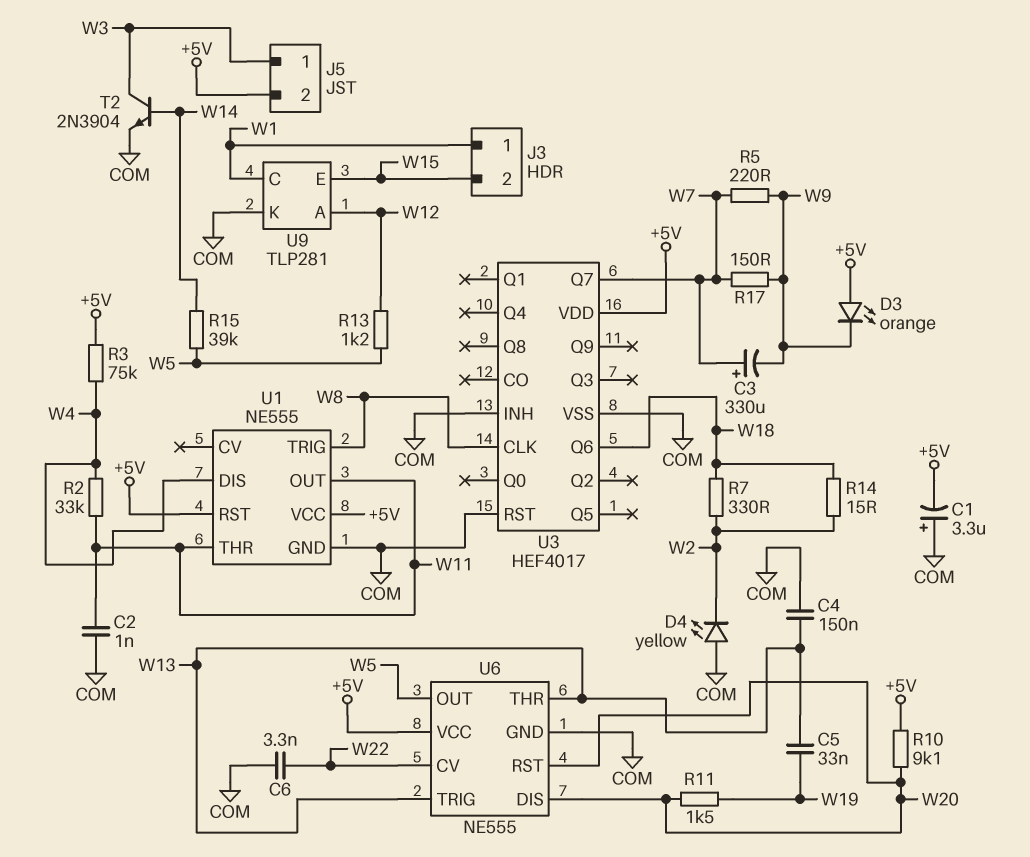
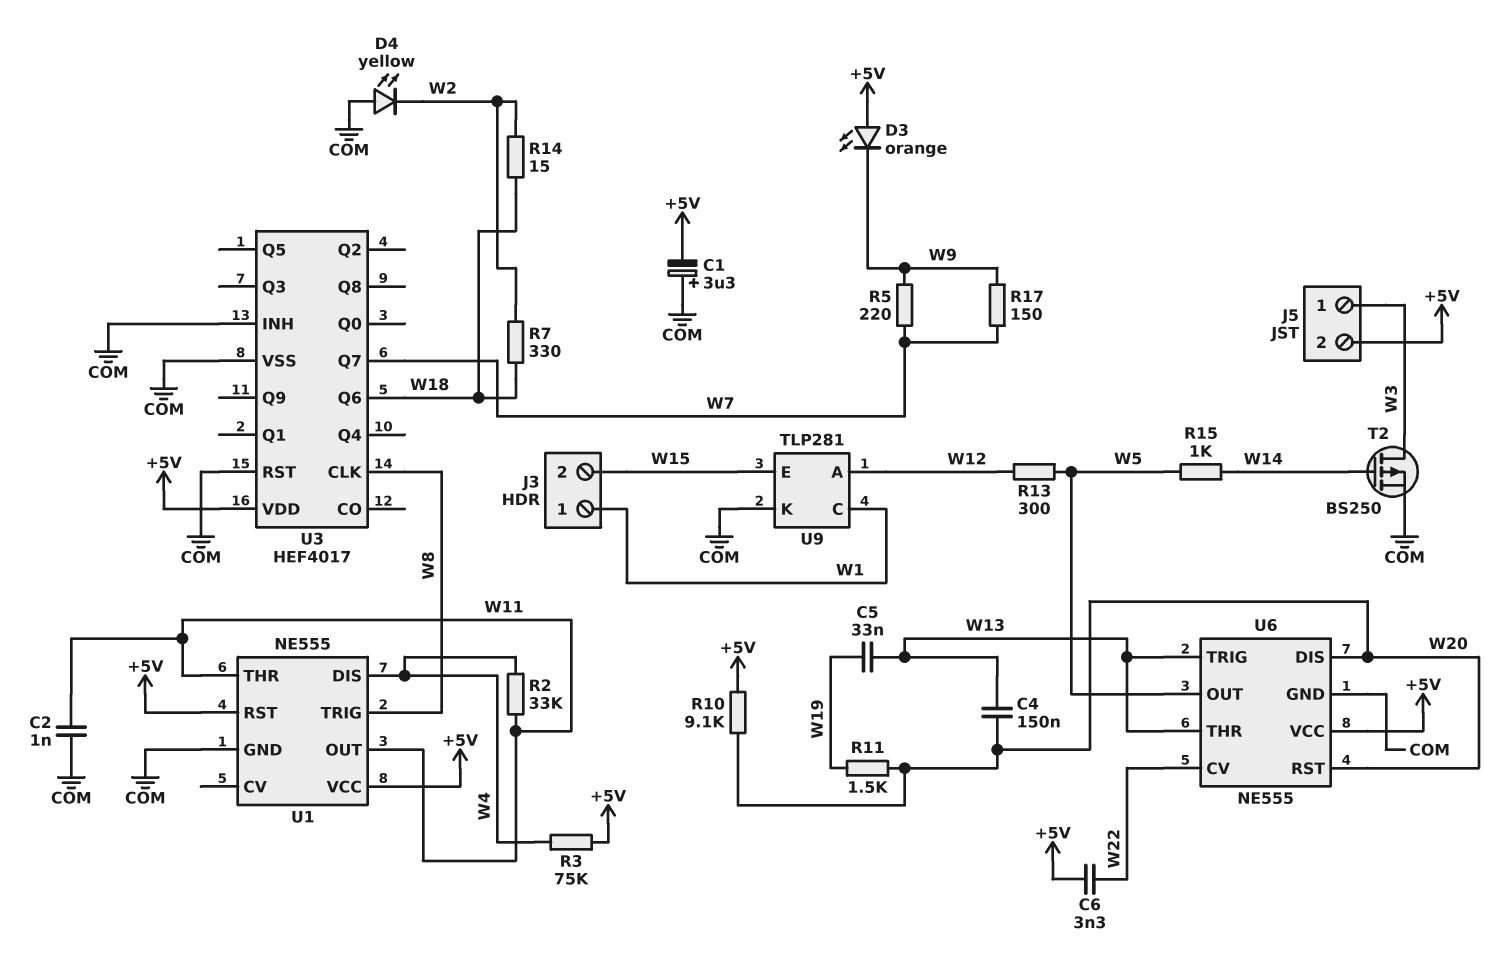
C3: 330uF (plus W7, minus W9) -> none
C4: 150nF (COM, W13) -> 150nF (W13, W20)
C6: 3.3nF (COM, W22) -> 3.3nF (+5V, W22)
R13: 1.2k (W5, W12) -> 300 (W5, W12)
R15: 39k (W5, W14) -> 1k (W5, W14)
T2: NPN 2N3904 (B W14, C W3, E COM) -> PMOS BS250 (G W14, D W3, S COM)

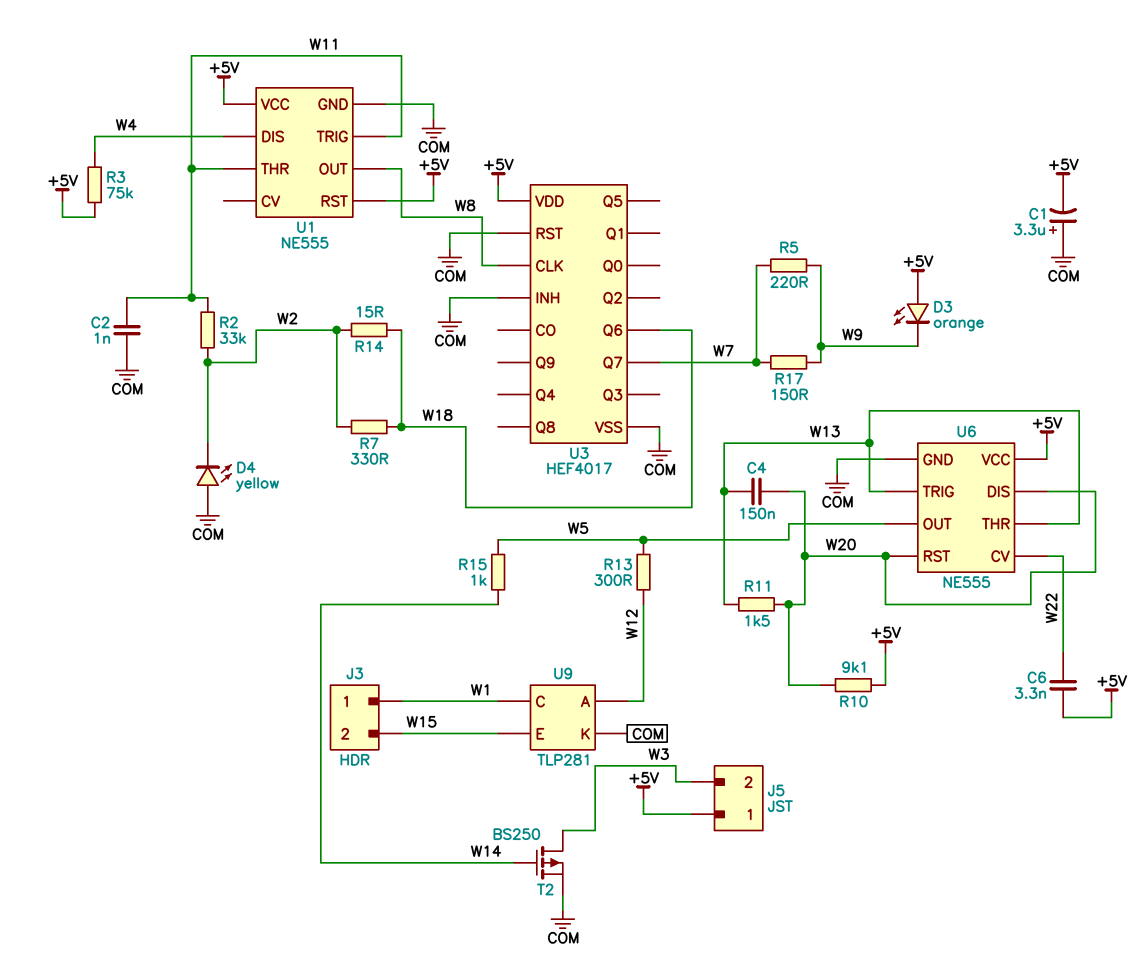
C5: 33nF (W13, W19) -> none
J5 pin 1: W3 -> +5V
J5 pin 2: +5V -> W3
R2: 33k (W4, W11) -> 33k (W2, W11)
R11: 1.5k (W19, W20) -> 1.5k (W13, W20)
U1 pin OUT: W11 -> W8
U1 pin TRIG: W8 -> W11

